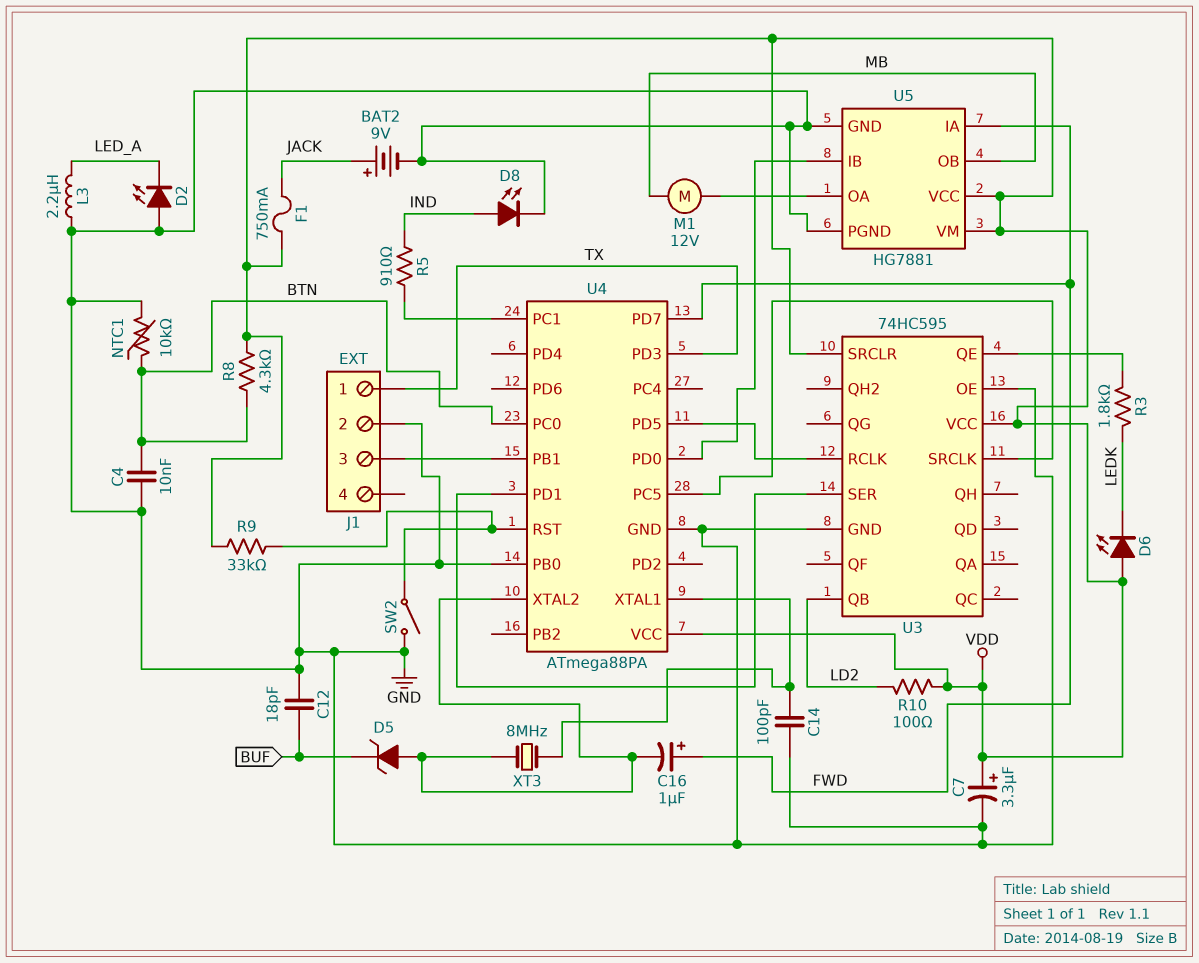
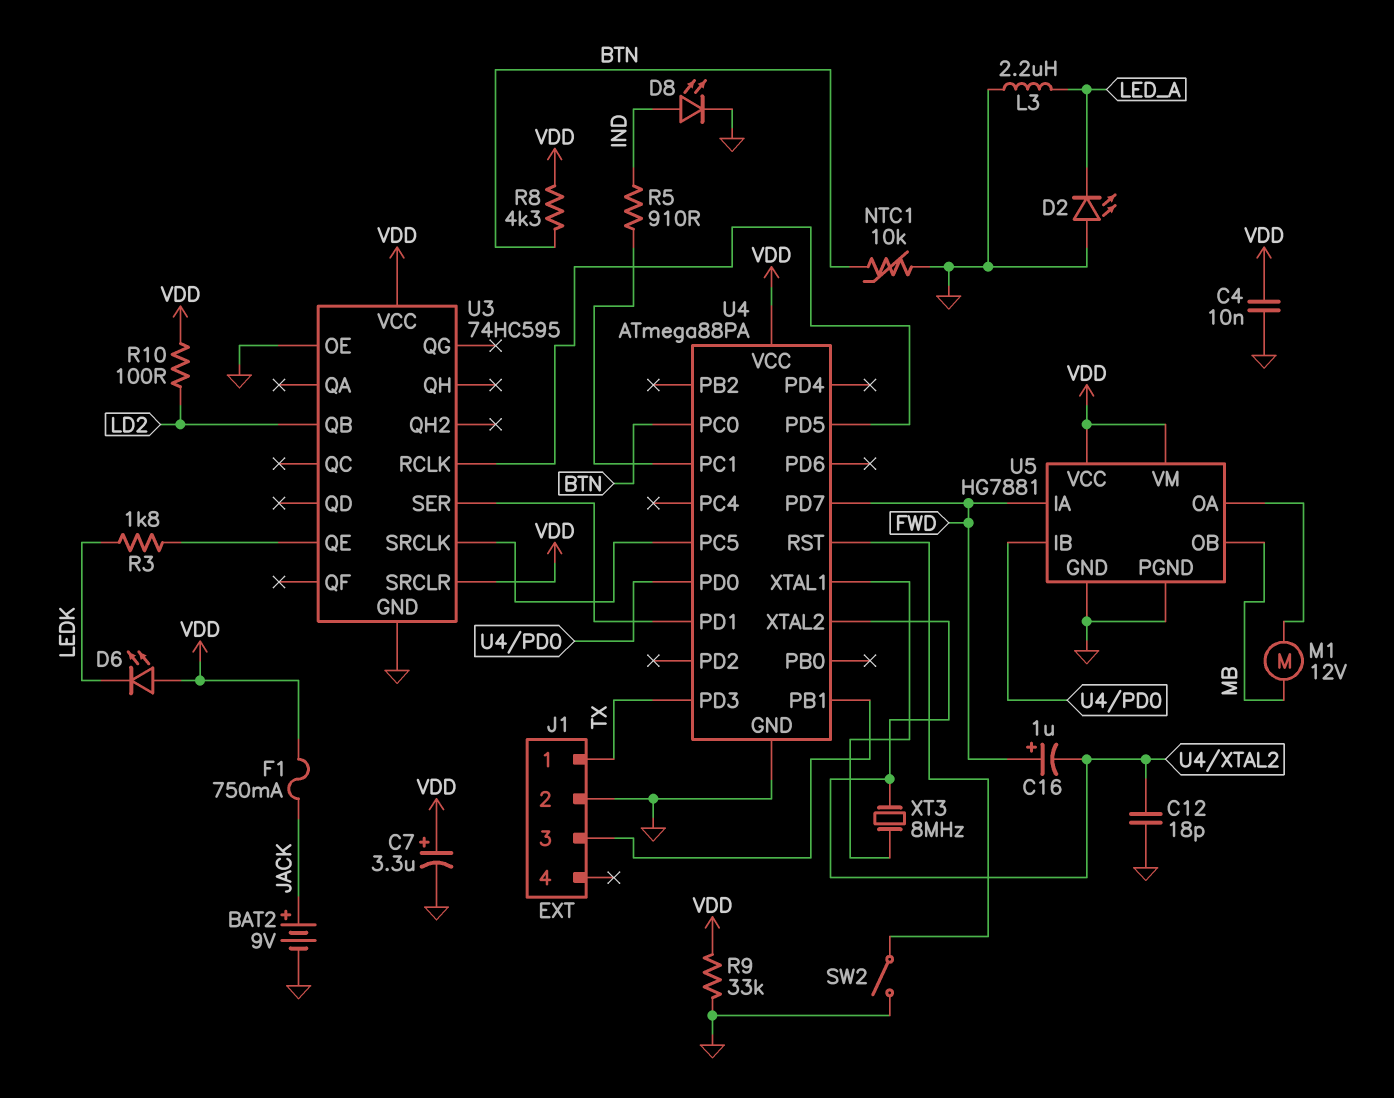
C4: 10nF (BTN, GND) -> 10nF (GND, VDD)
C12: 18pF (BUF, GND) -> 18pF (GND, U4/XTAL2)
C14: 100pF (GND, U4/XTAL1) -> none
D5: zener (A U4/XTAL2, K BUF) -> none
R9: 33k (U4/RST, VDD) -> 33k (GND, VDD)
U4 pin PB0: GND -> none

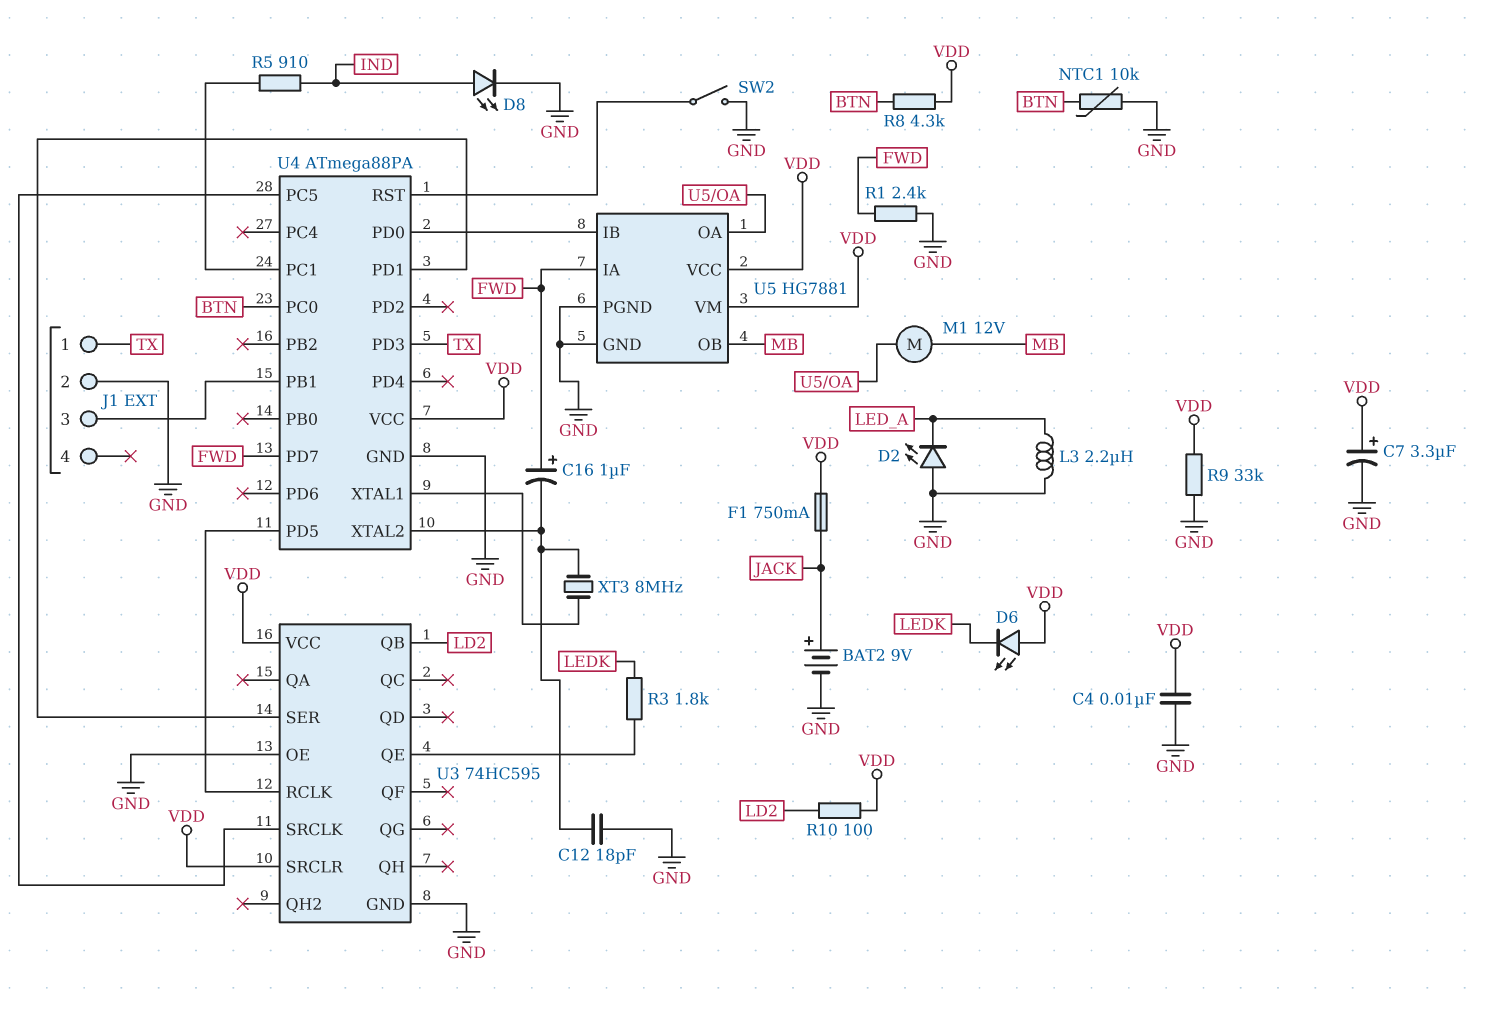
R1: none -> 2.4k (FWD, GND)

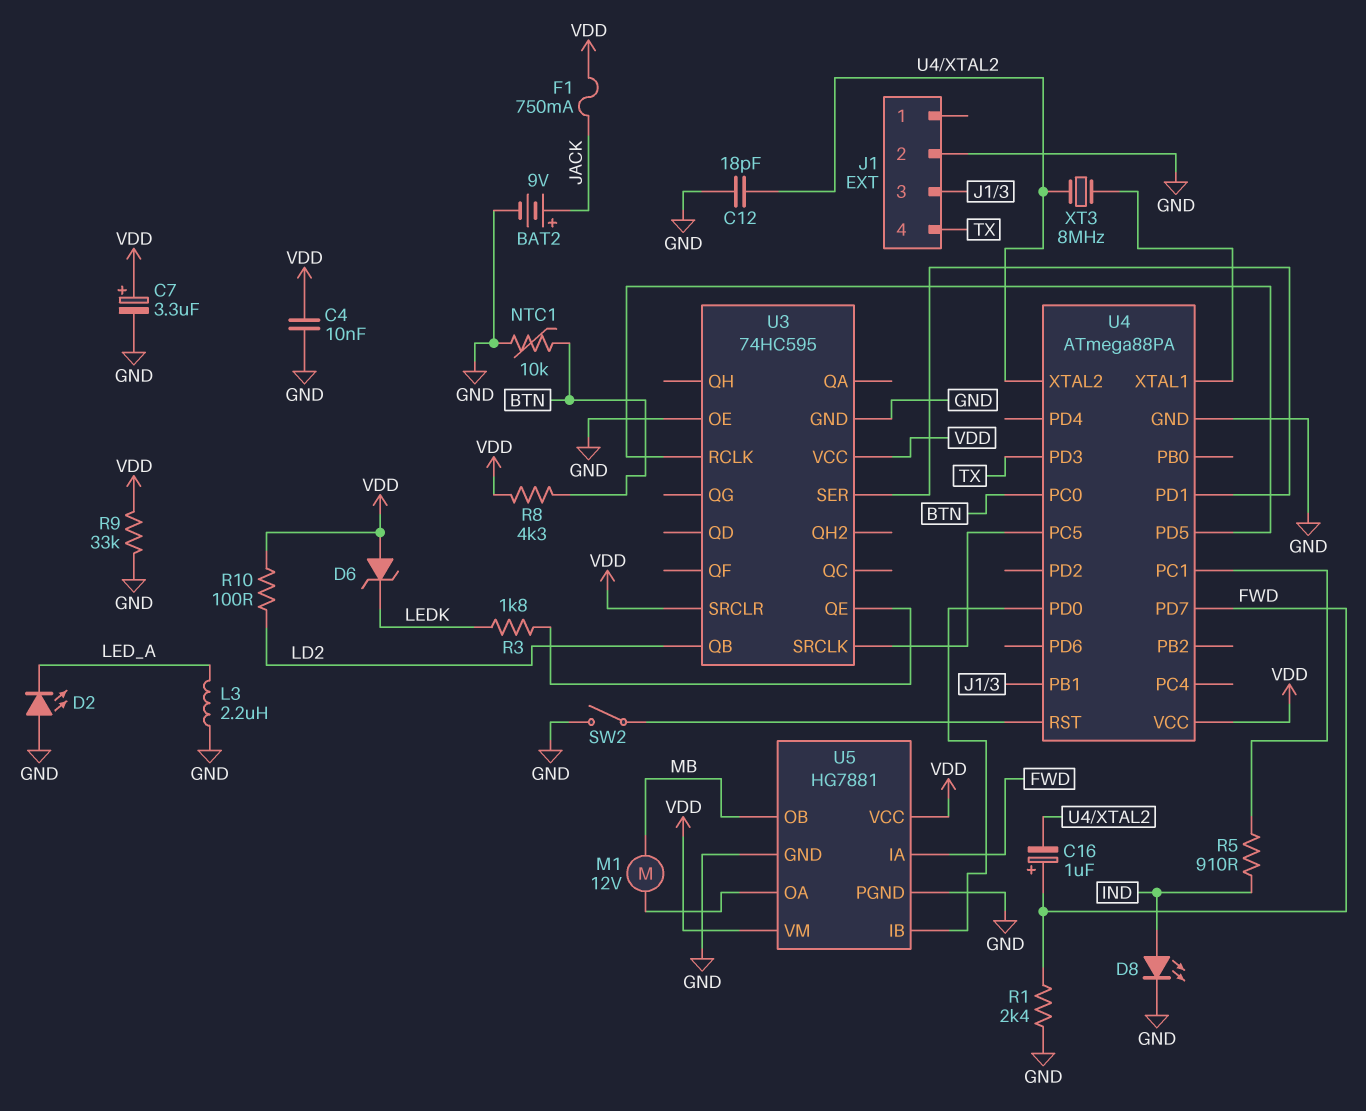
D6: LED (A VDD, K LEDK) -> zener (A VDD, K LEDK)
J1 pin 1: TX -> none
J1 pin 4: none -> TX

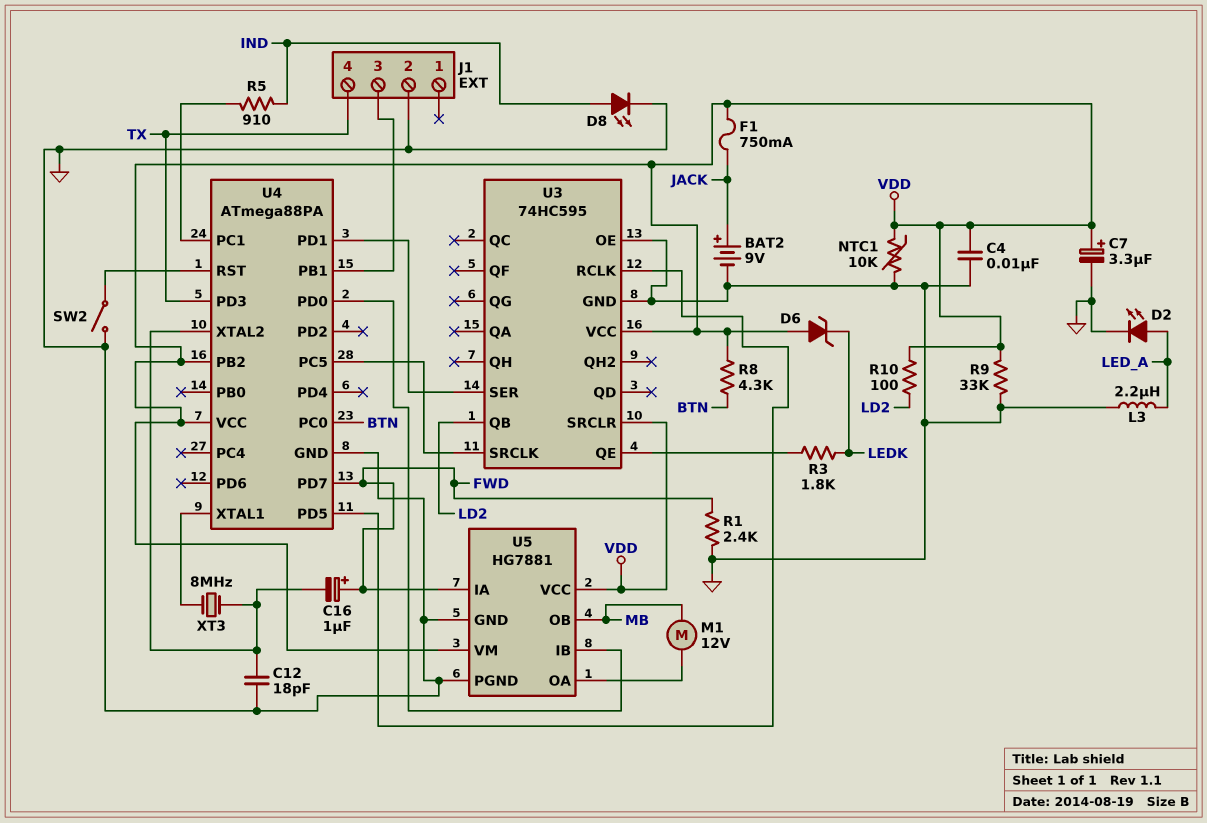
D2: LED (A GND, K LED_A) -> LED (A LED_A, K GND)
NTC1: 10k (BTN, GND) -> 10k (GND, VDD)
U4 pin PB2: none -> VDD

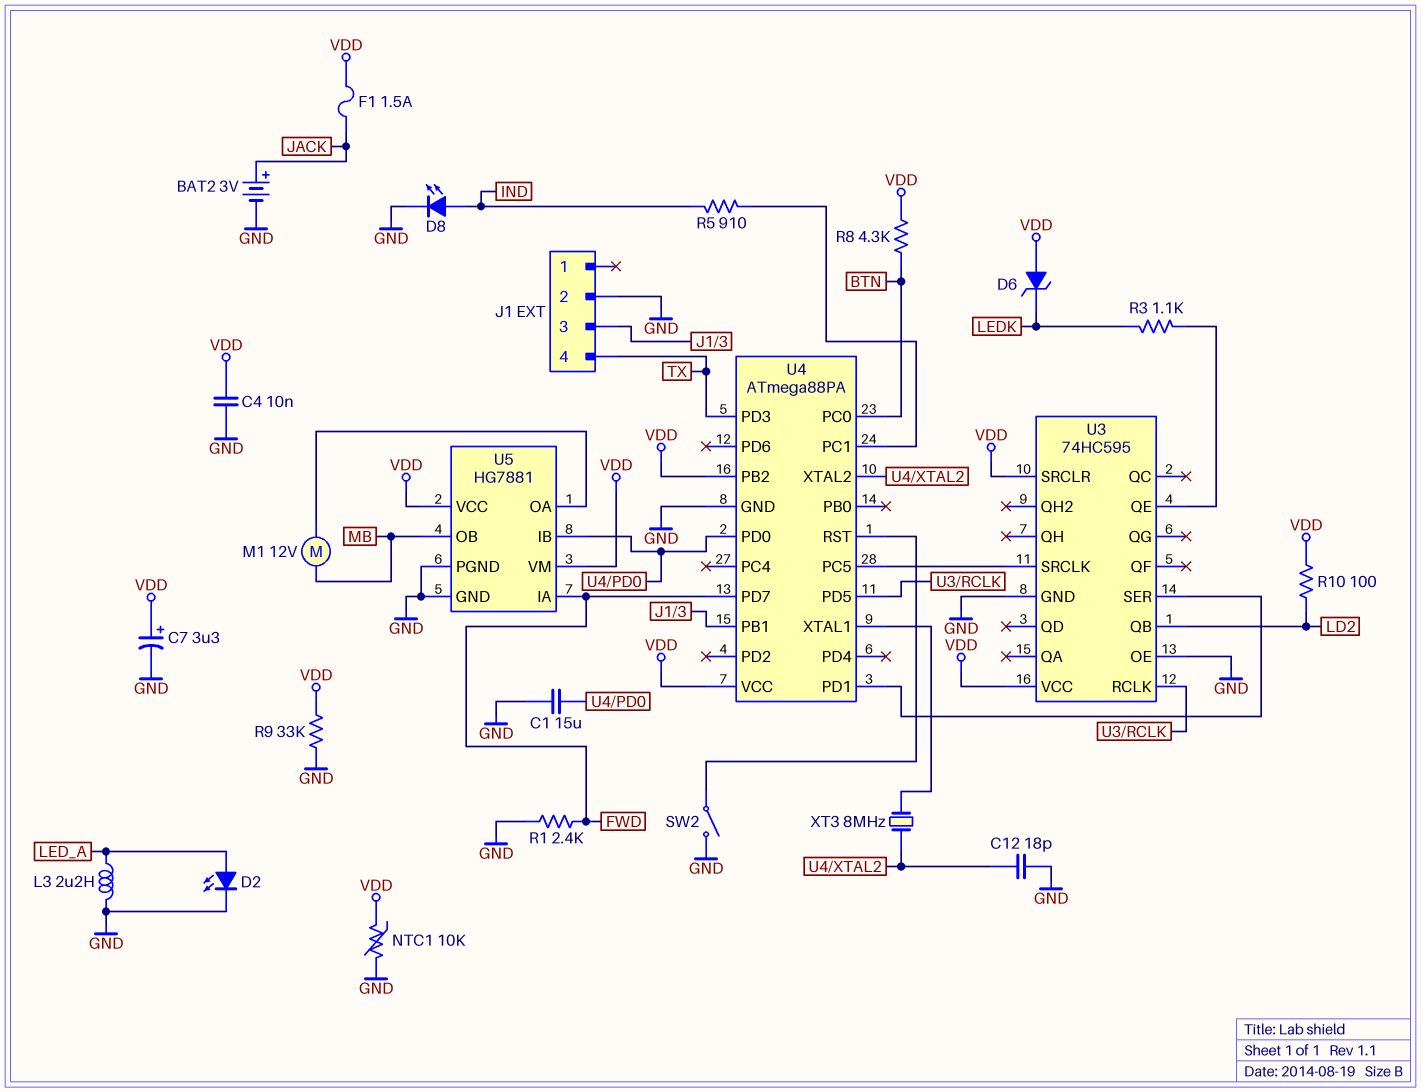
BAT2: 9V (plus JACK, minus GND) -> 3V (plus JACK, minus GND)
C1: none -> 15uF (GND, U4/PD0)
C16: 1uF (plus FWD, minus U4/XTAL2) -> none
F1: 750mA (JACK, VDD) -> 1.5A (JACK, VDD)
R3: 1.8k (LEDK, U3/QE) -> 1.1k (LEDK, U3/QE)

